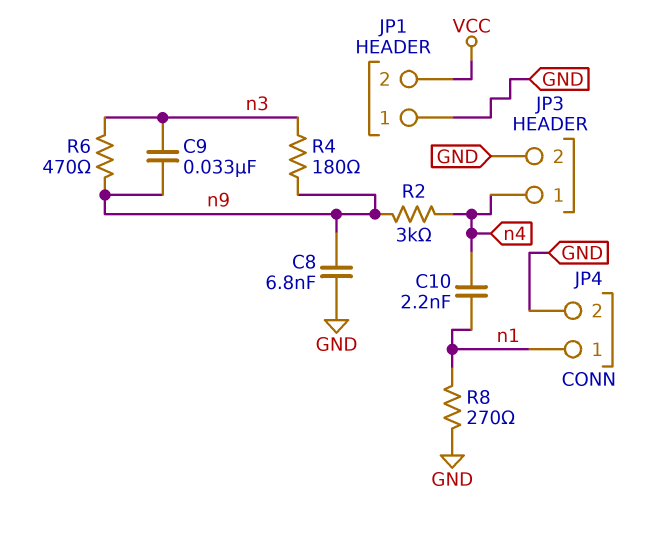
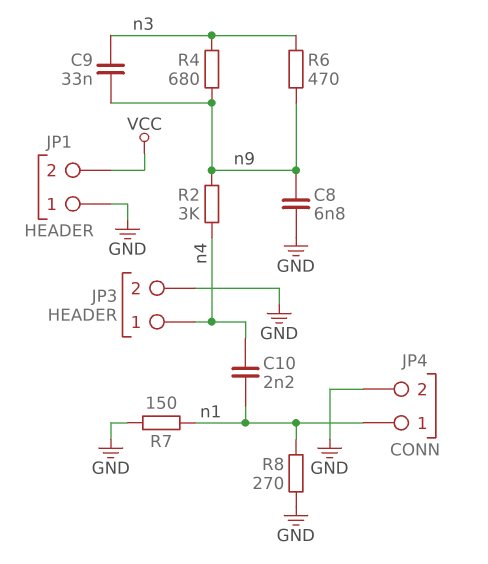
R4: 180 (n3, n9) -> 680 (n3, n9)
R7: none -> 150 (GND, n1)

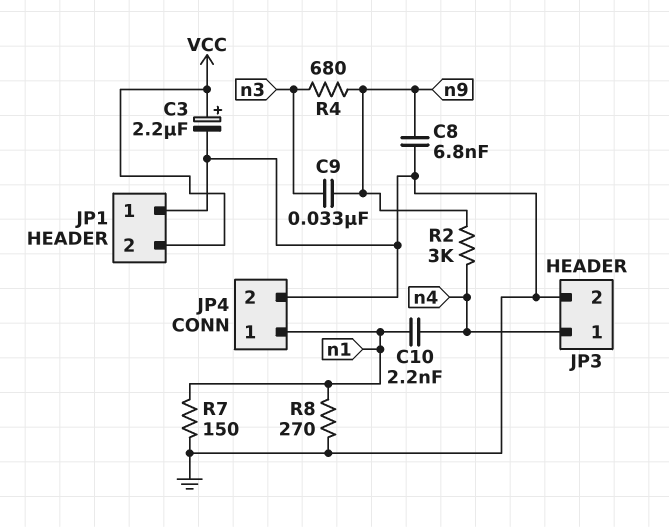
C3: none -> 2.2uF (plus VCC, minus GND)
R6: 470 (n3, n9) -> none

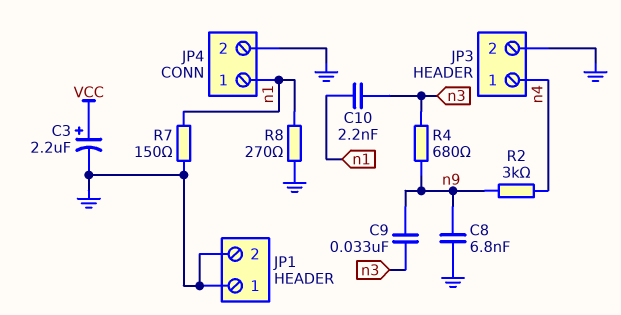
C10: 2.2nF (n1, n4) -> 2.2nF (n1, n3)
JP1 pin 2: VCC -> GND

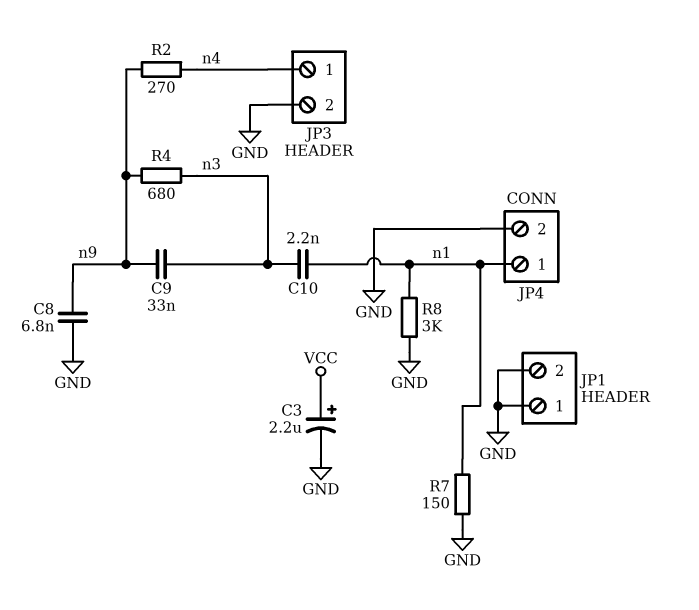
R2: 3k (n4, n9) -> 270 (n4, n9)
R8: 270 (GND, n1) -> 3k (GND, n1)

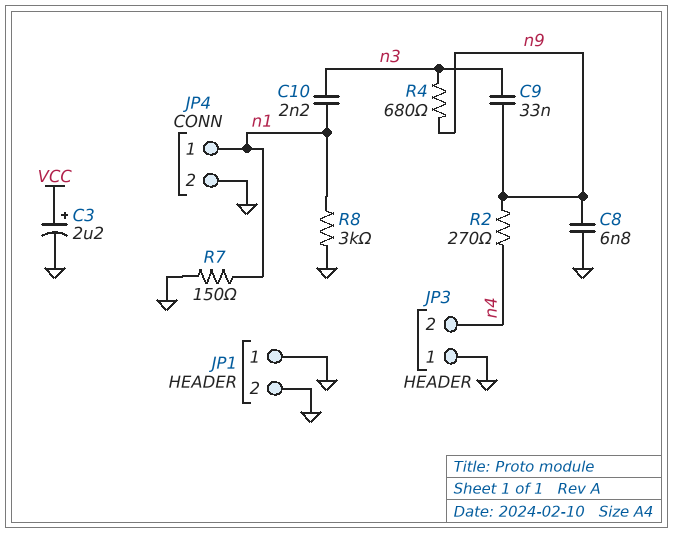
JP3 pin 1: n4 -> GND
JP3 pin 2: GND -> n4

